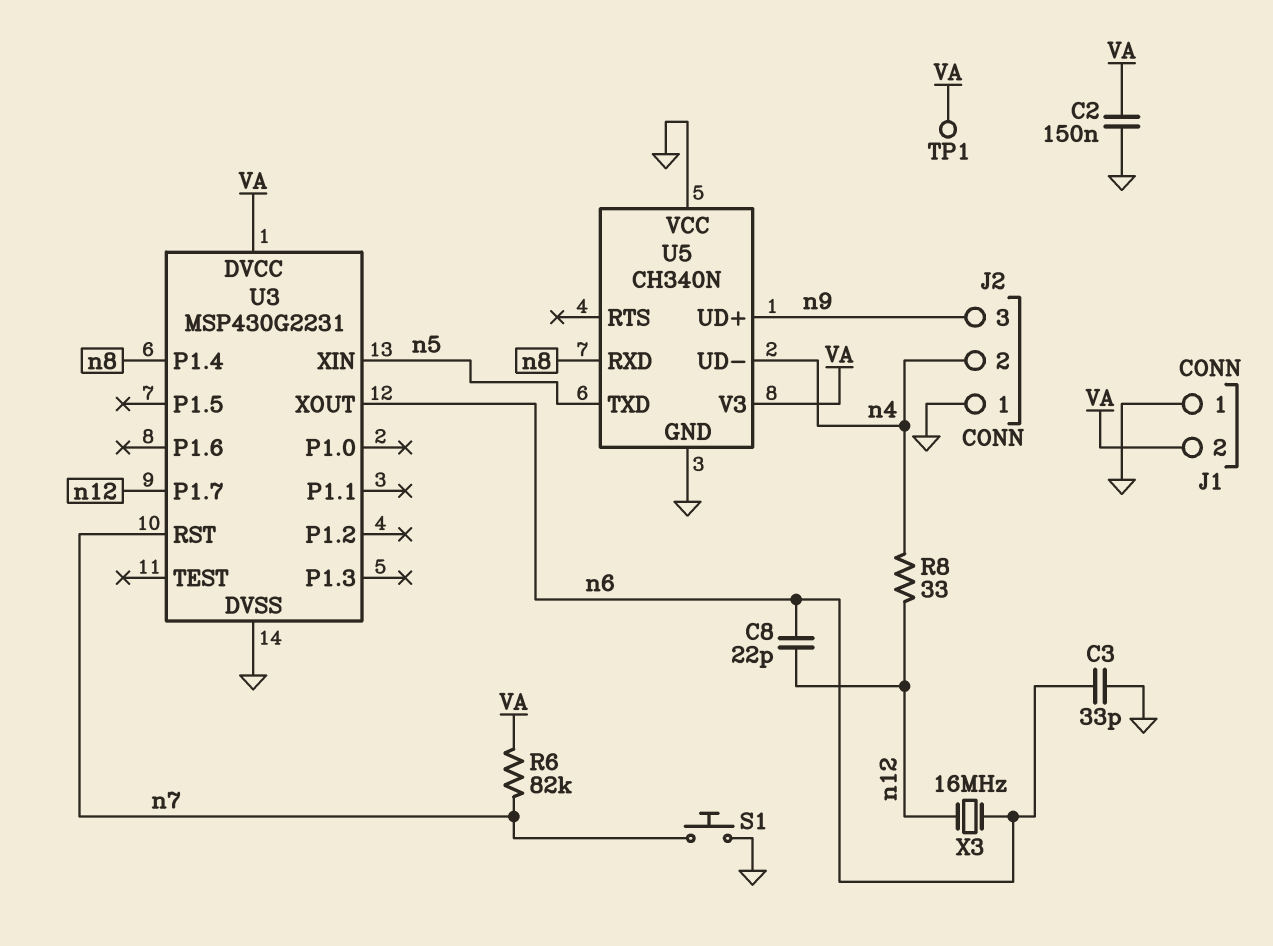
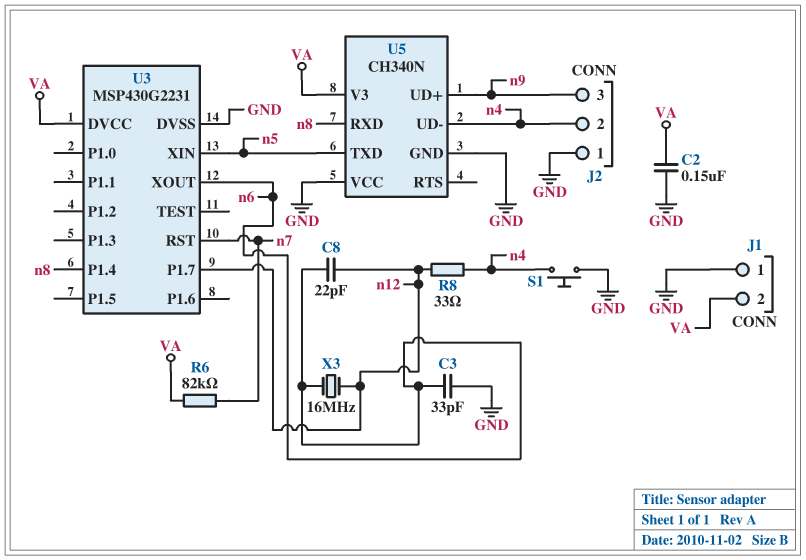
S1: button (GND, n7) -> button (GND, n4)
TP1: test point (VA) -> none

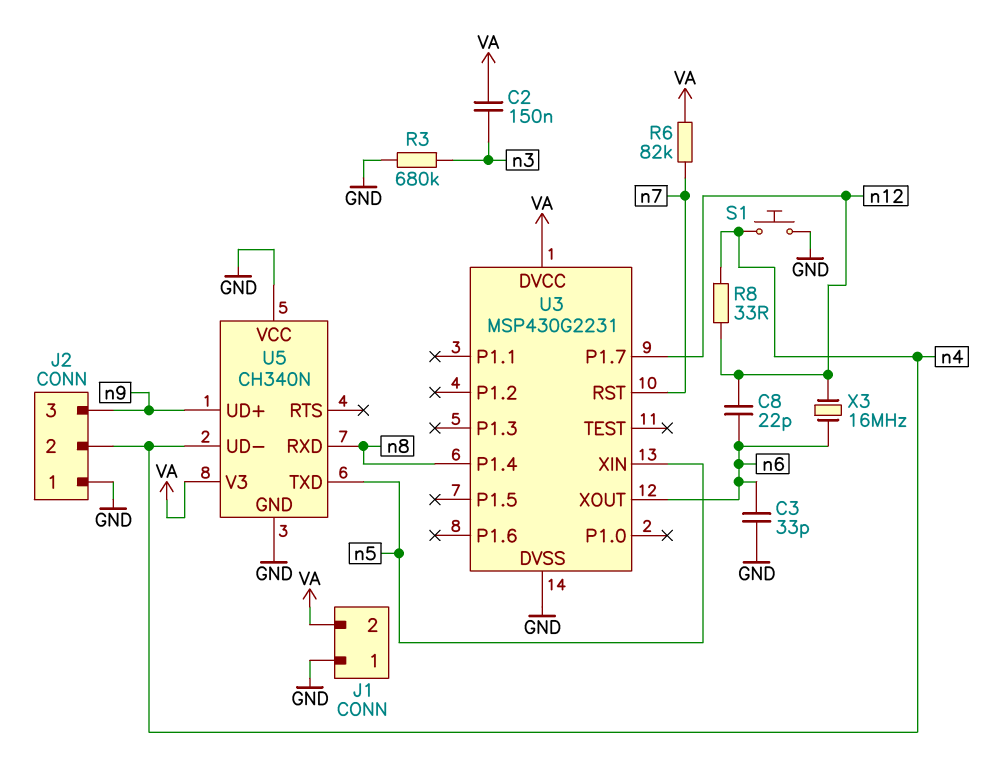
C2: 150nF (GND, VA) -> 150nF (VA, n3)
R3: none -> 680k (GND, n3)

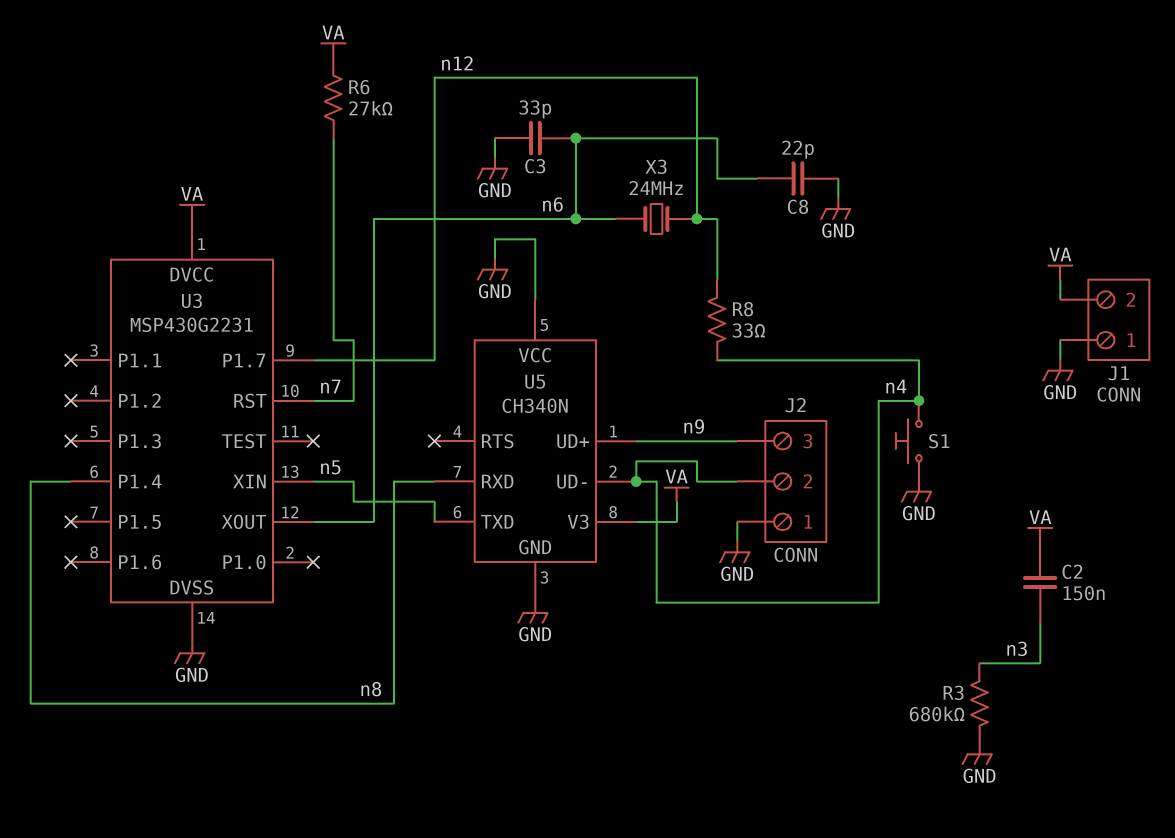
C8: 22pF (n6, n12) -> 22pF (GND, n6)
R6: 82k (VA, n7) -> 27k (VA, n7)
X3: 16MHz (n6, n12) -> 24MHz (n6, n12)

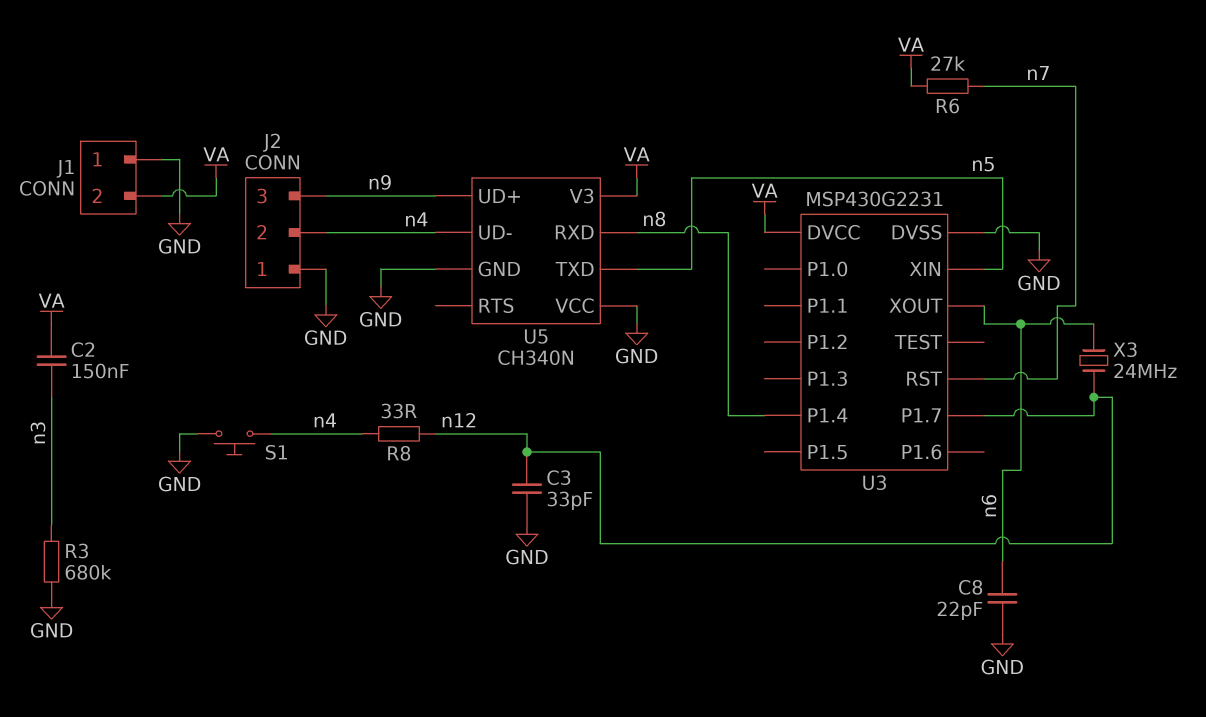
C3: 33pF (GND, n6) -> 33pF (GND, n12)

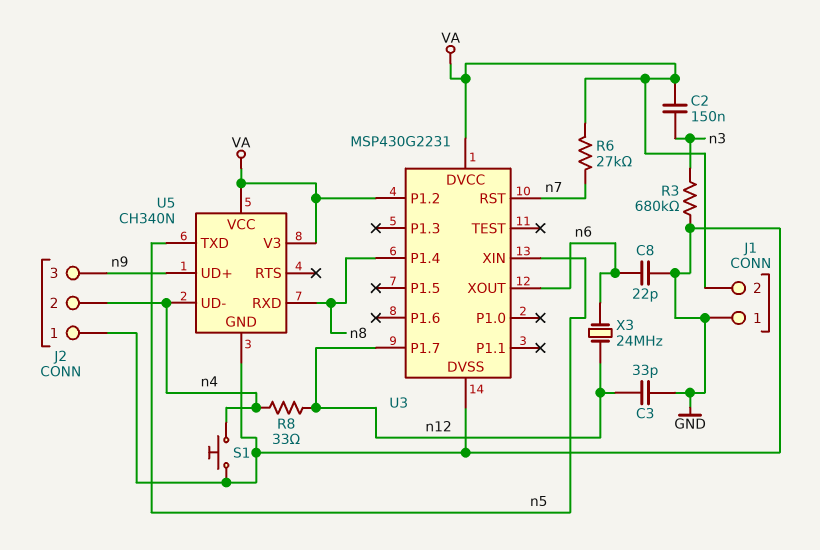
U3 pin P1.2: none -> VA
U5 pin VCC: GND -> VA

